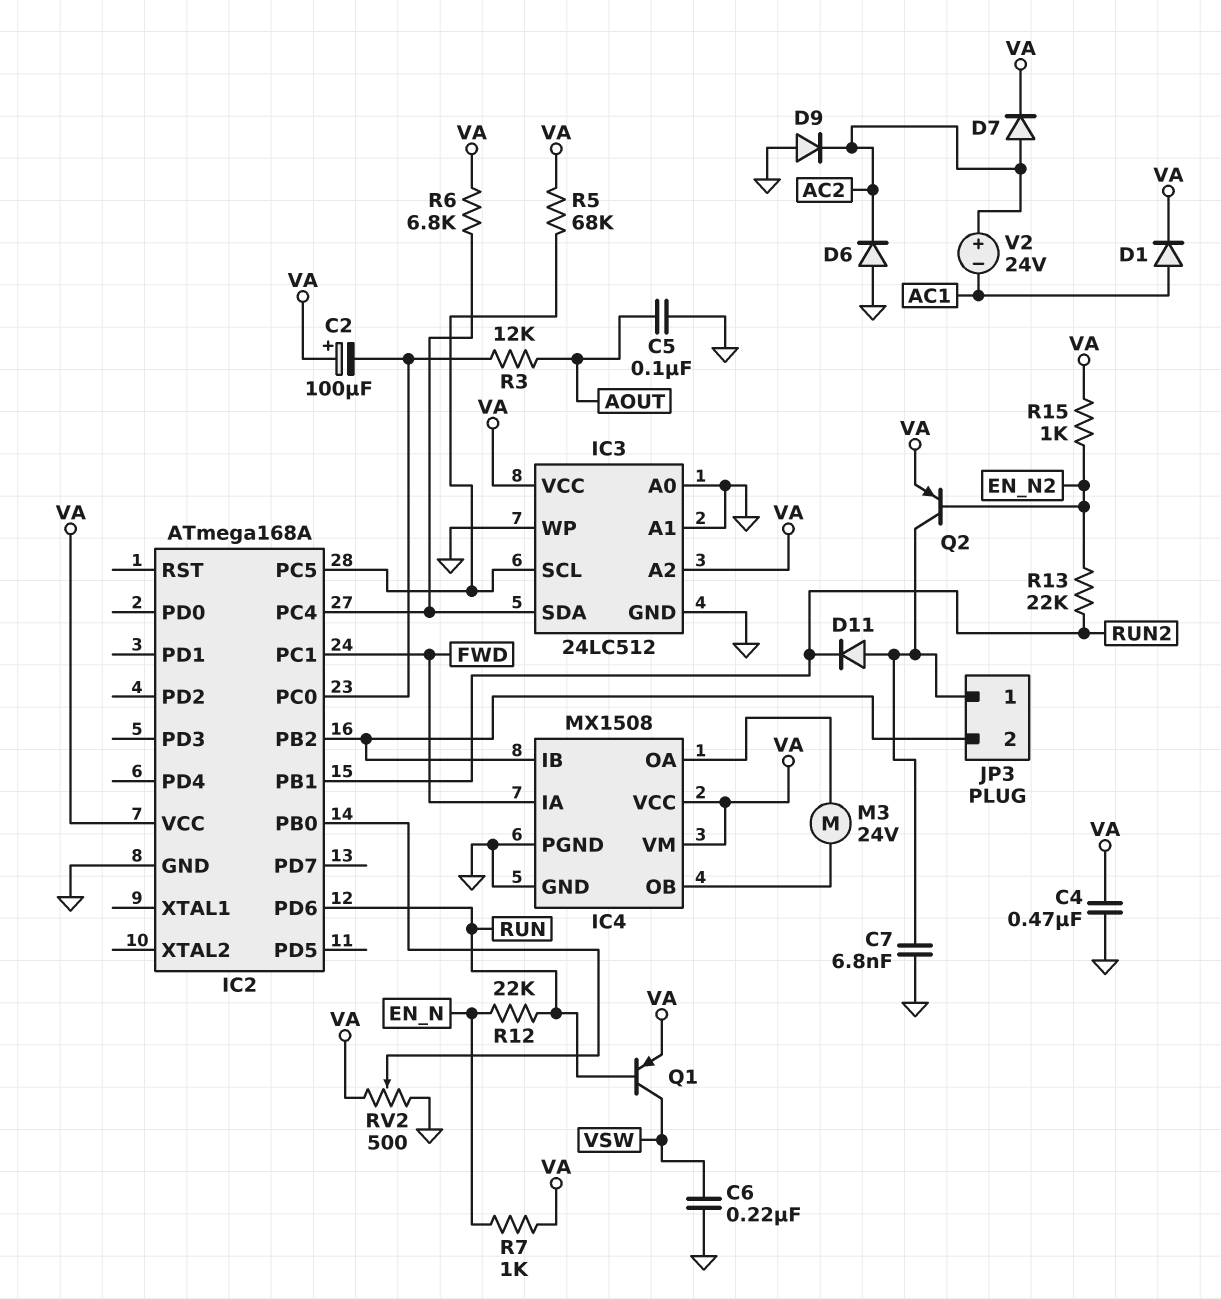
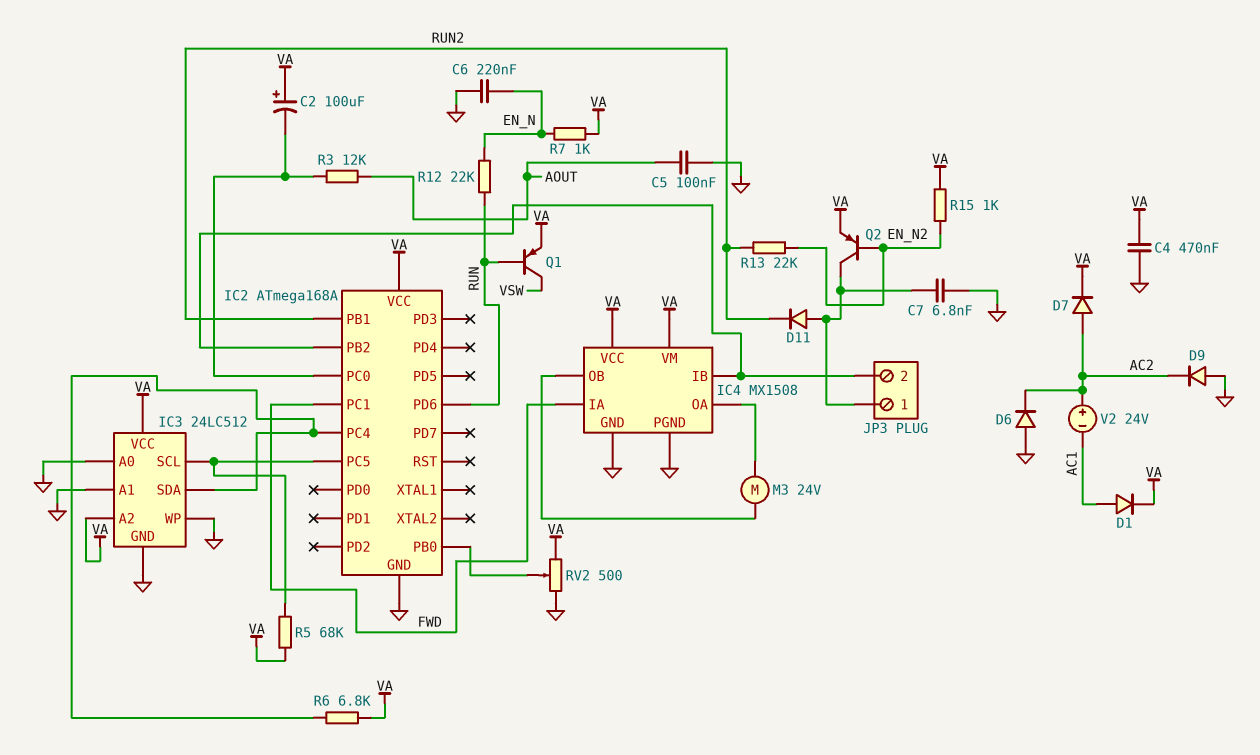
C6: 220nF (GND, VSW) -> 220nF (EN_N, GND)

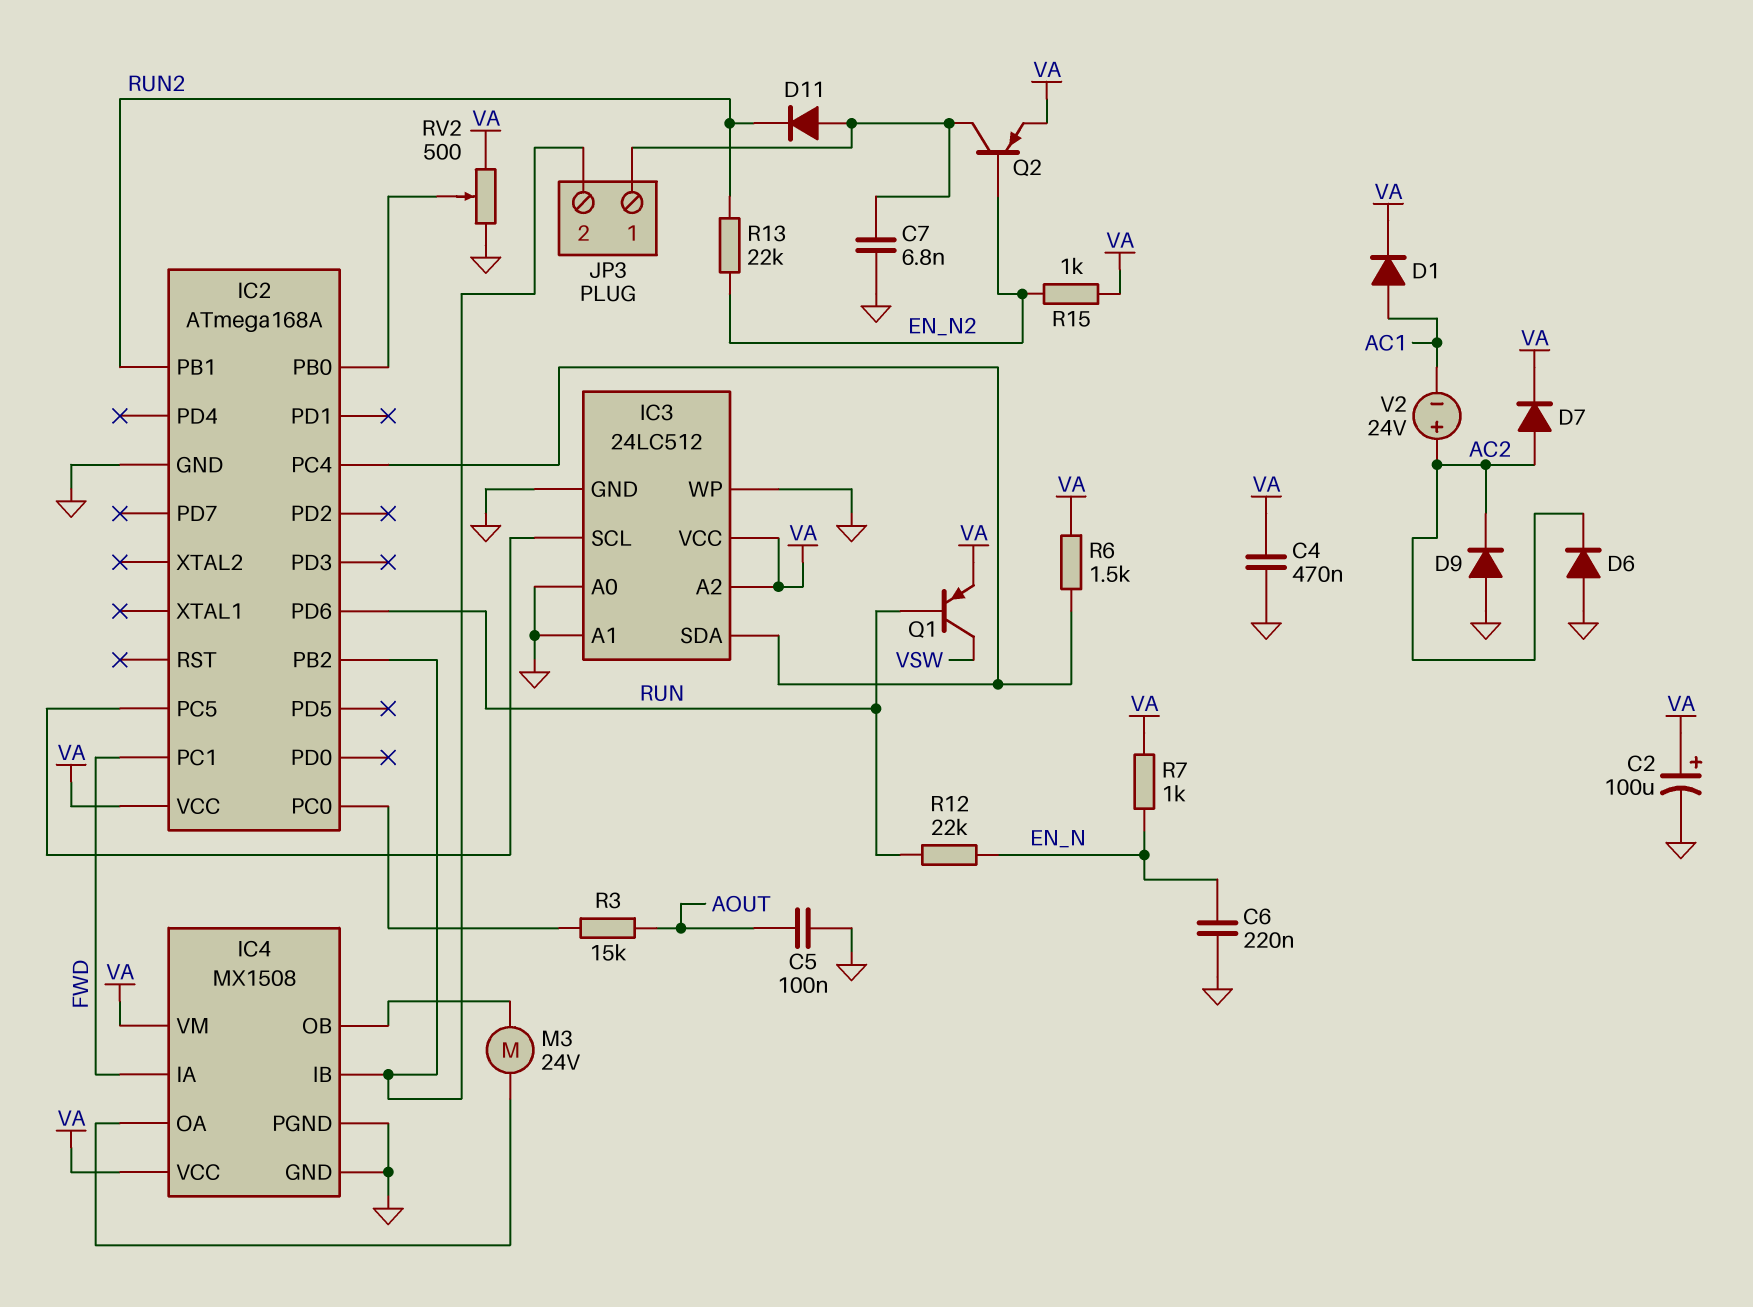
C2: 100uF (plus VA, minus IC2/PC0) -> 100uF (plus VA, minus GND)
R3: 12k (AOUT, IC2/PC0) -> 15k (AOUT, IC2/PC0)
R5: 68k (IC2/PC5, VA) -> none
R6: 6.8k (IC2/PC4, VA) -> 1.5k (IC2/PC4, VA)

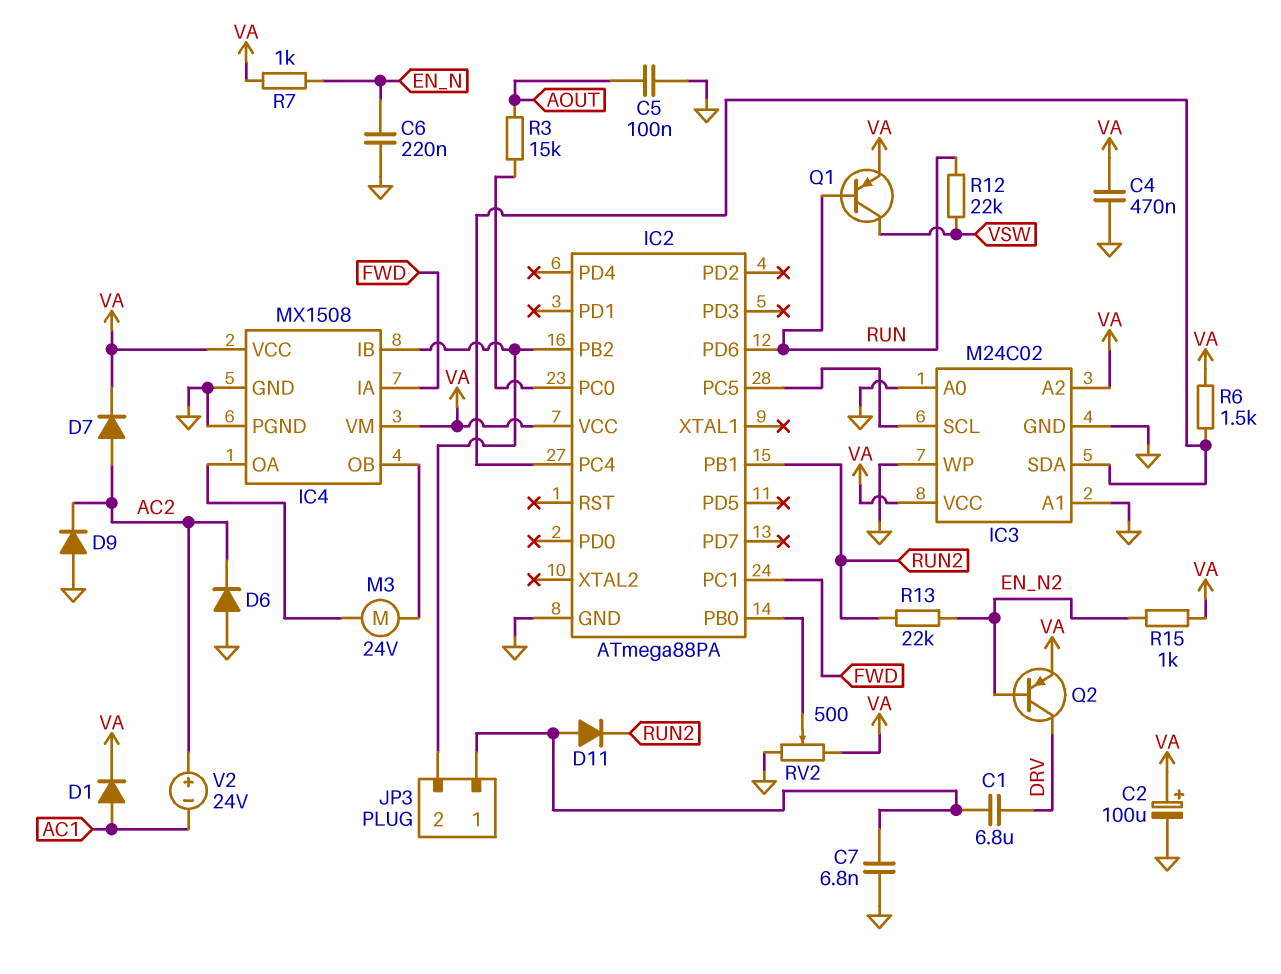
C1: none -> 6.8uF (DRV, JP3/1)
IC2: ATmega168A -> ATmega88PA
IC3: 24LC512 -> M24C02
Q2: PNP (B EN_N2, C JP3/1, E VA) -> PNP (B EN_N2, C DRV, E VA)
R12: 22k (EN_N, RUN) -> 22k (RUN, VSW)

